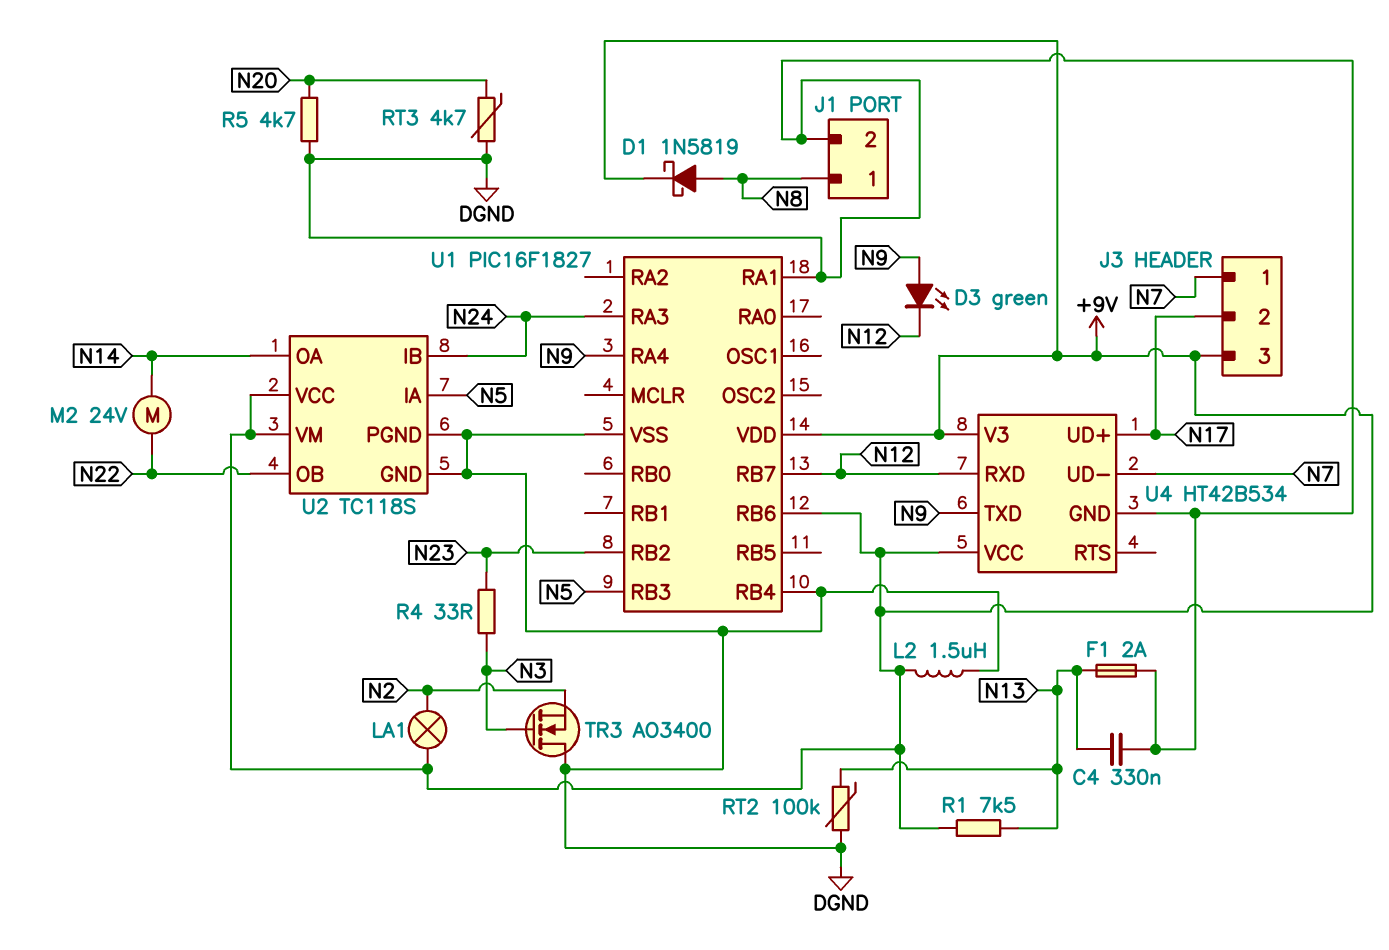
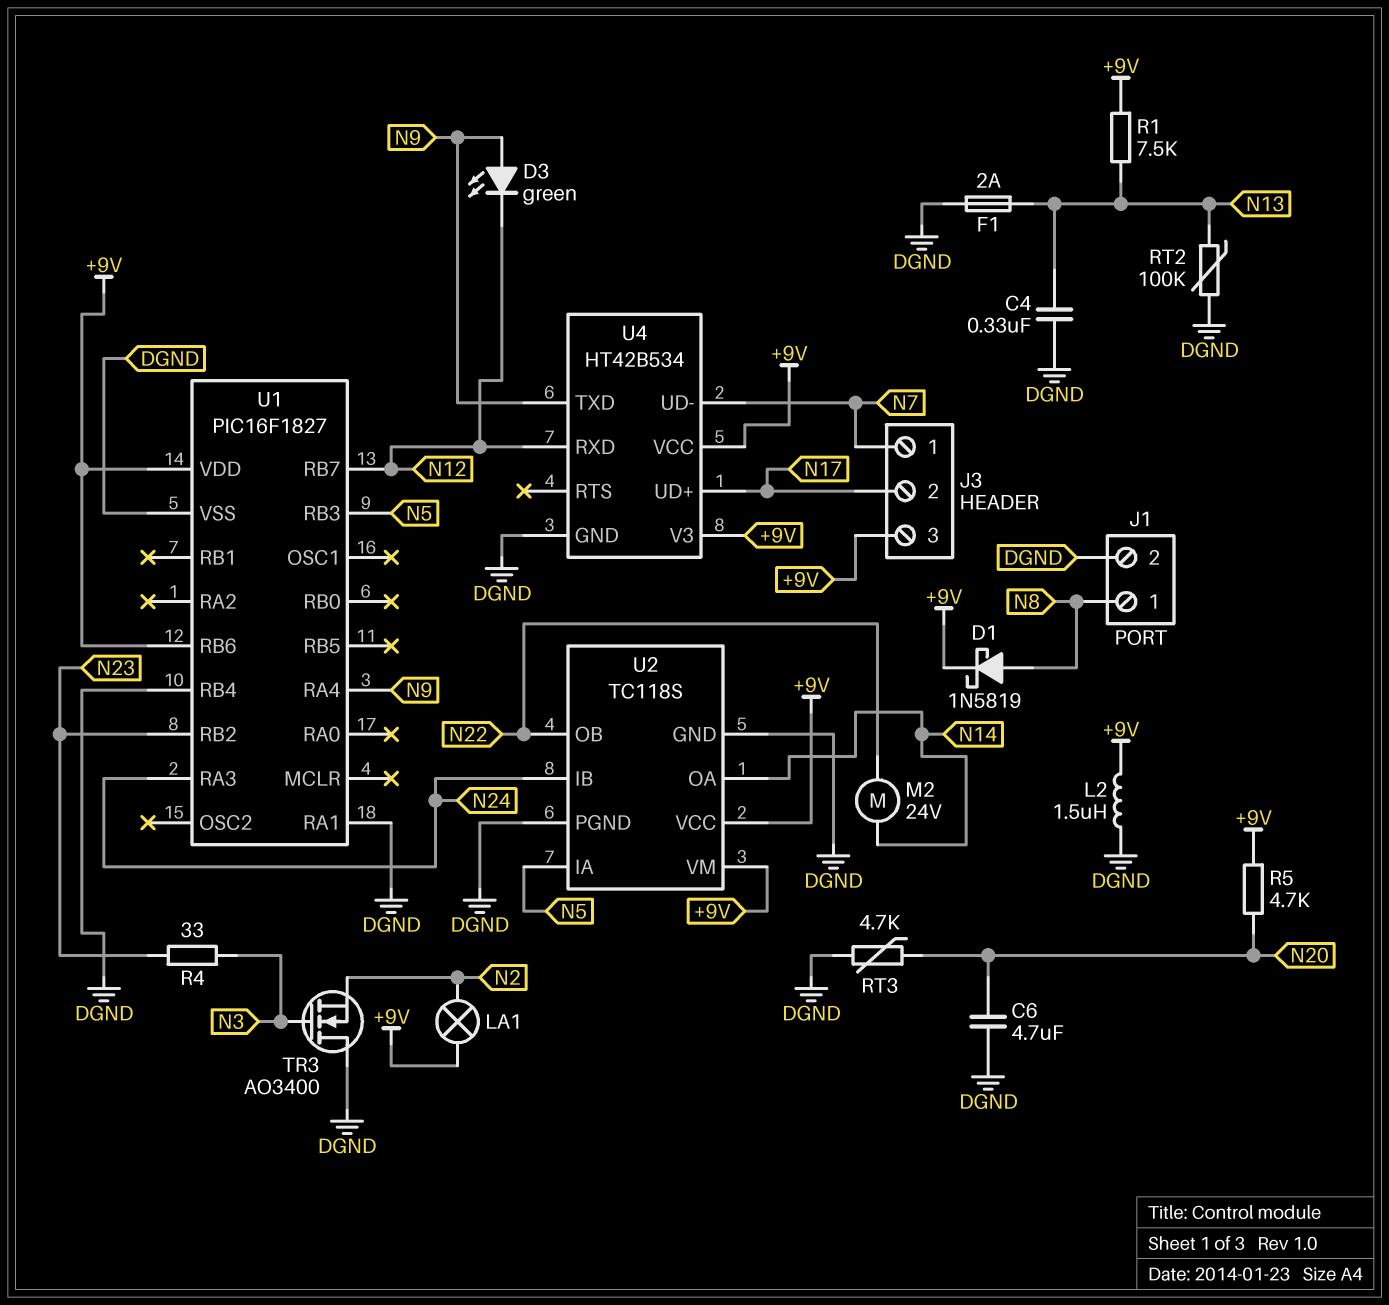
C6: none -> 4.7uF (DGND, N20)
R5: 4.7k (DGND, N20) -> 4.7k (+9V, N20)

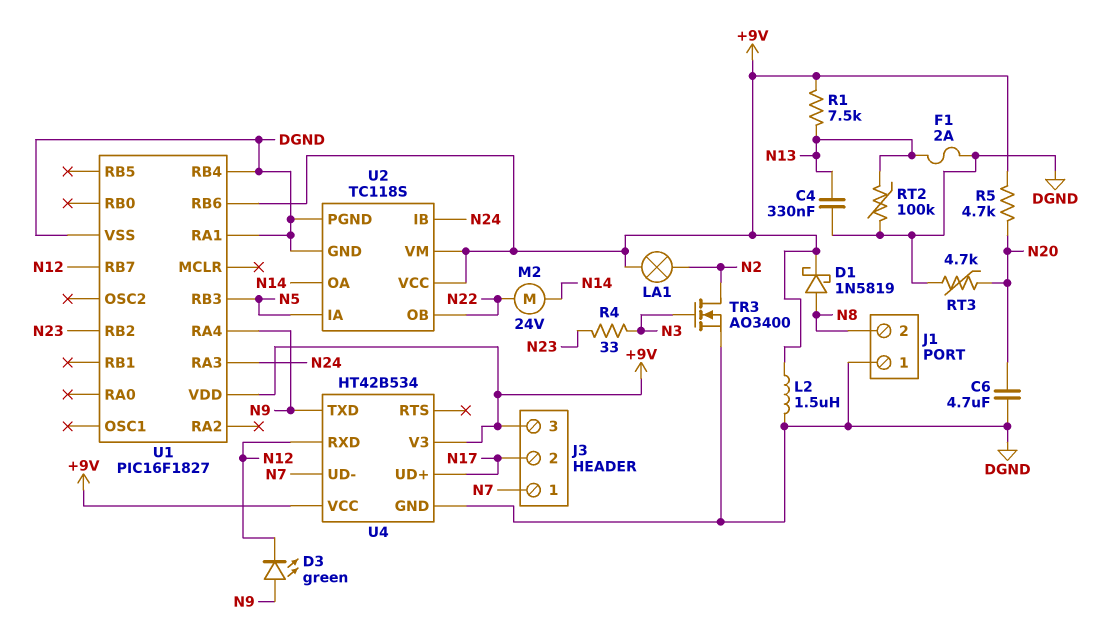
J1 pin 1: N8 -> DGND
J1 pin 2: DGND -> N8
TR3: NMOS AO3400 (G N3, D DGND, S N2) -> NMOS AO3400 (G N3, D N2, S DGND)

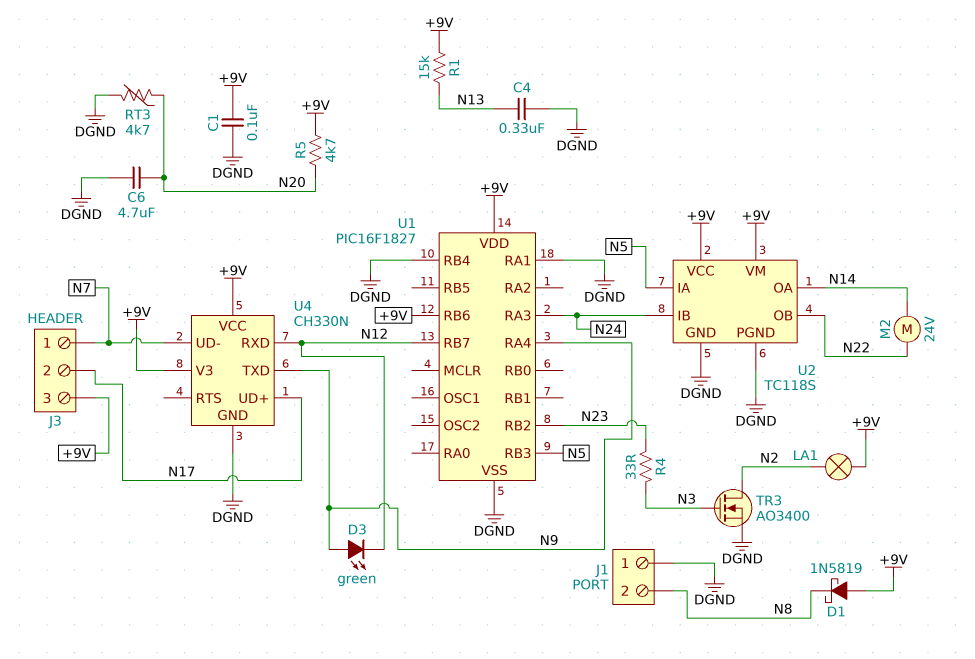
C1: none -> 100nF (+9V, DGND)
D1: schottky 1N5819 (A N8, K +9V) -> schottky 1N5819 (A +9V, K N8)
F1: 2A (DGND, N13) -> none
L2: 1.5uH (+9V, DGND) -> none
R1: 7.5k (+9V, N13) -> 15k (+9V, N13)
RT2: 100k (DGND, N13) -> none
U4: HT42B534 -> CH330N

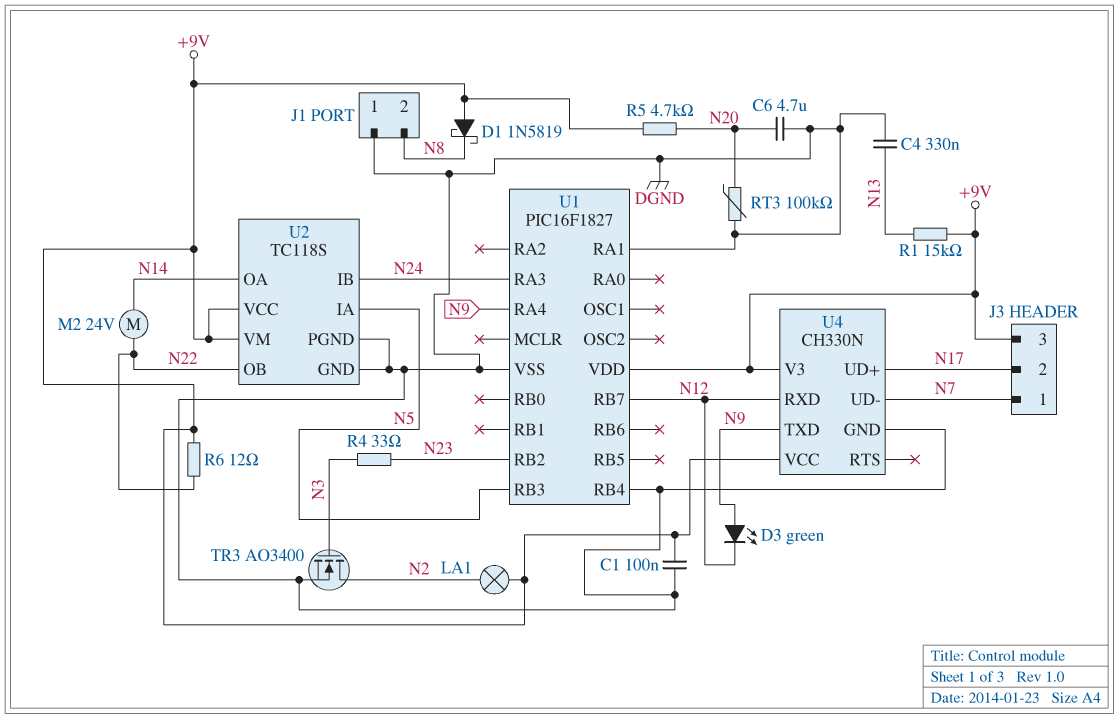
R6: none -> 12 (+9V, N22)
RT3: 4.7k (DGND, N20) -> 100k (DGND, N20)
U1 pin RB6: +9V -> none

